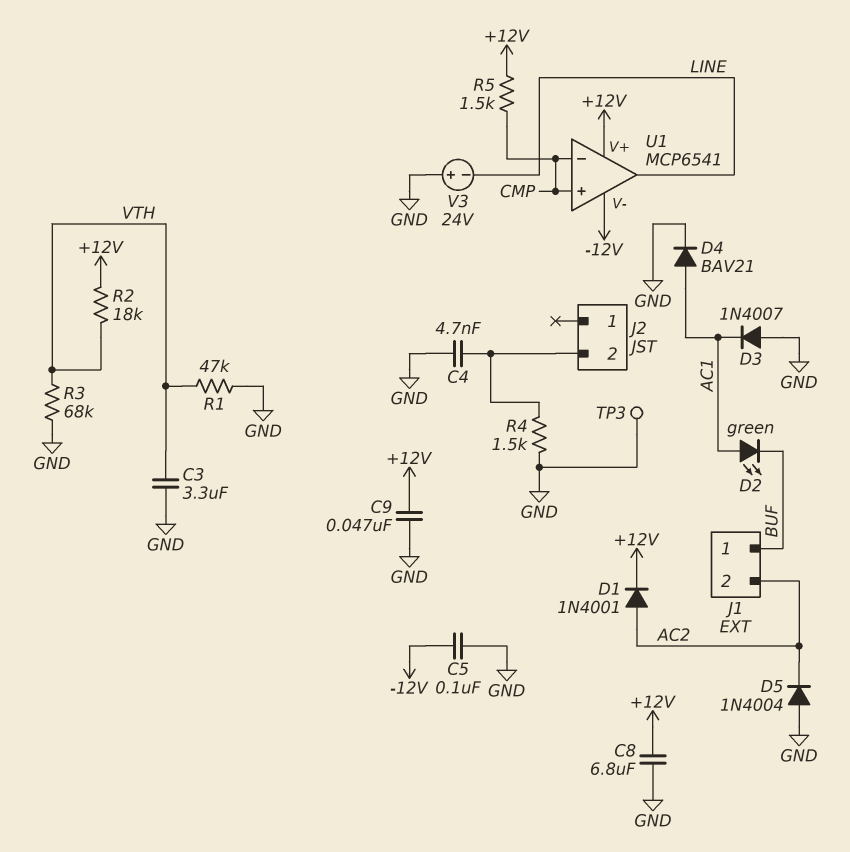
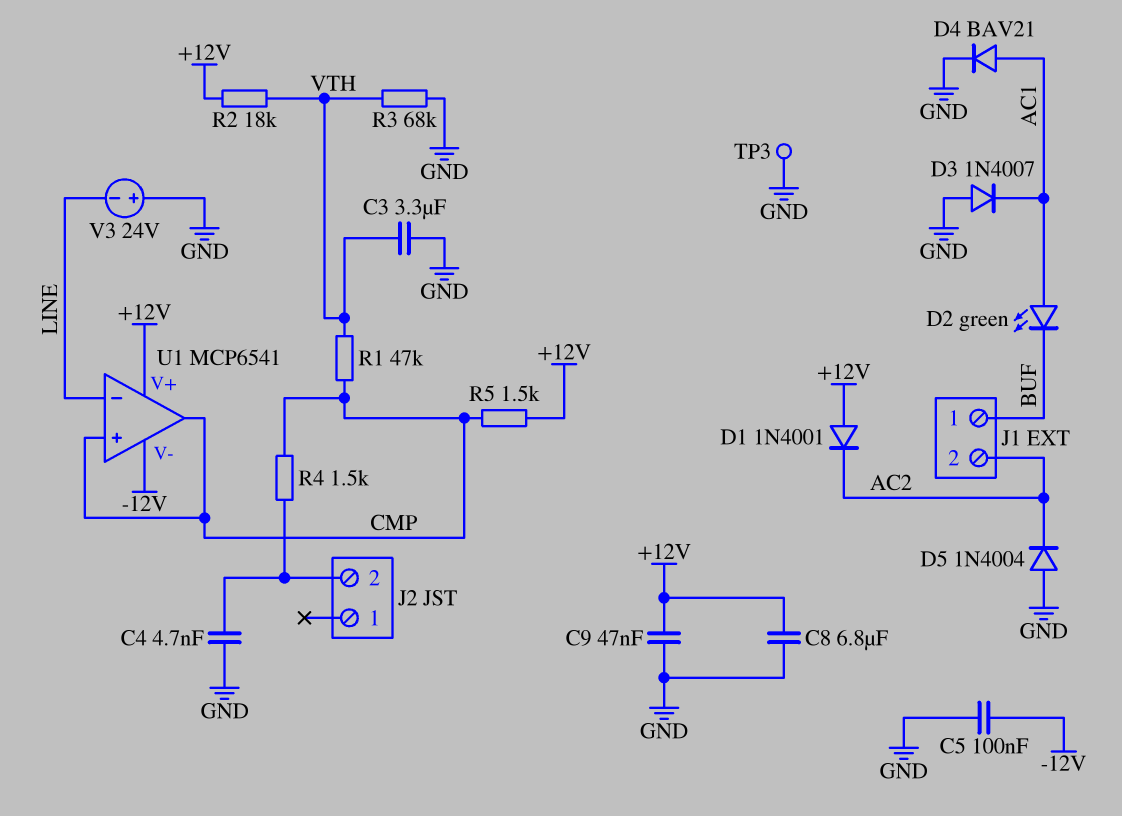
D1: diode 1N4001 (A AC2, K +12V) -> diode 1N4001 (A +12V, K AC2)
R1: 47k (GND, VTH) -> 47k (CMP, VTH)
R4: 1.5k (GND, J2/2) -> 1.5k (CMP, J2/2)
U1 pin in-: CMP -> LINE
U1 pin out: LINE -> CMP

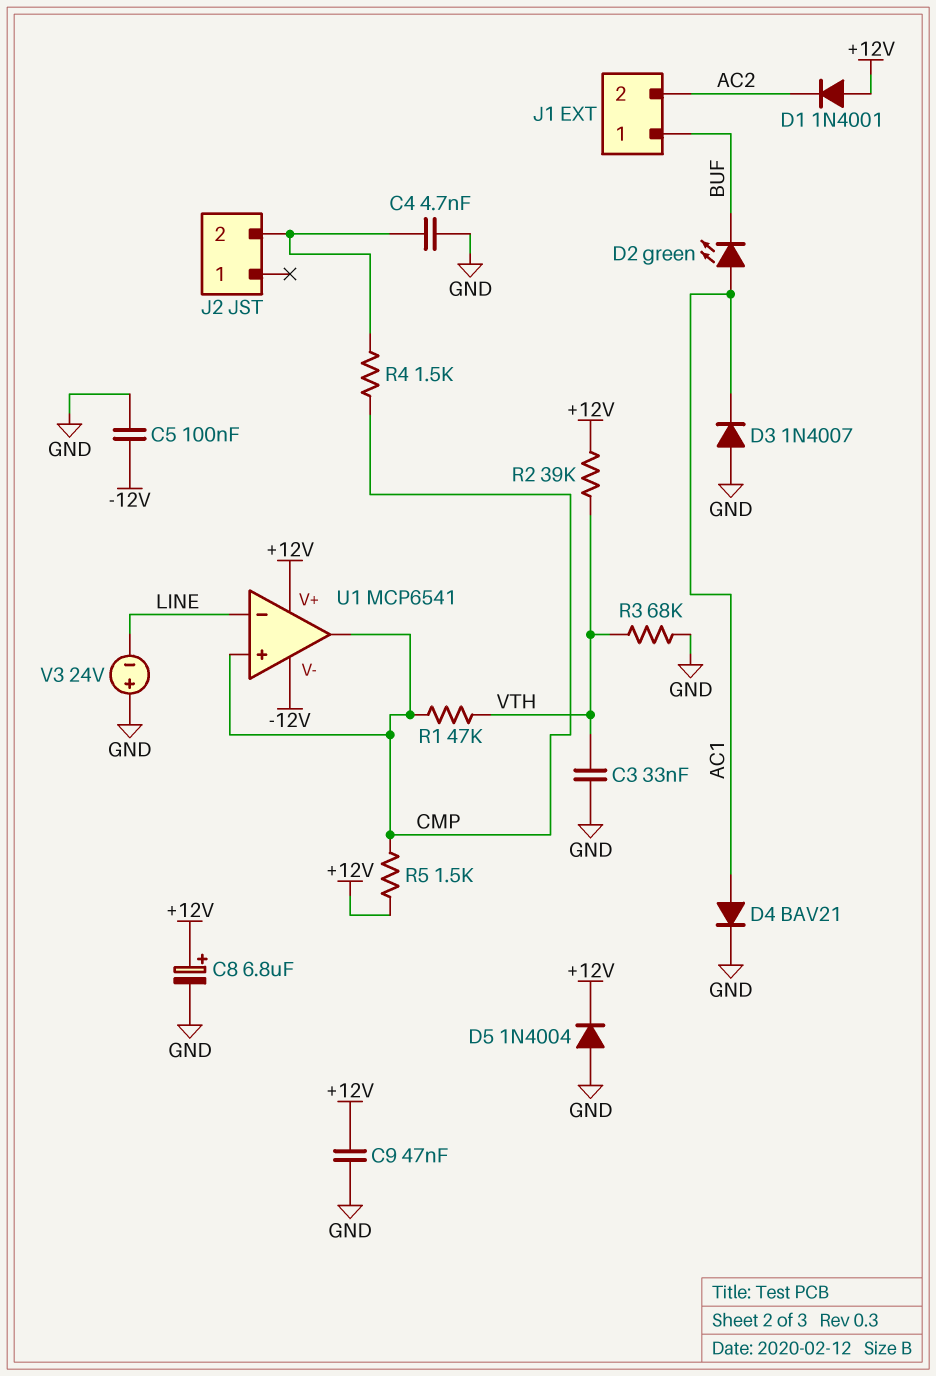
C3: 3.3uF (GND, VTH) -> 33nF (GND, VTH)
C8: 6.8uF (+12V, GND) -> 6.8uF (plus +12V, minus GND)
D5: diode 1N4004 (A GND, K AC2) -> diode 1N4004 (A GND, K +12V)
R2: 18k (+12V, VTH) -> 39k (+12V, VTH)
TP3: test point (GND) -> none

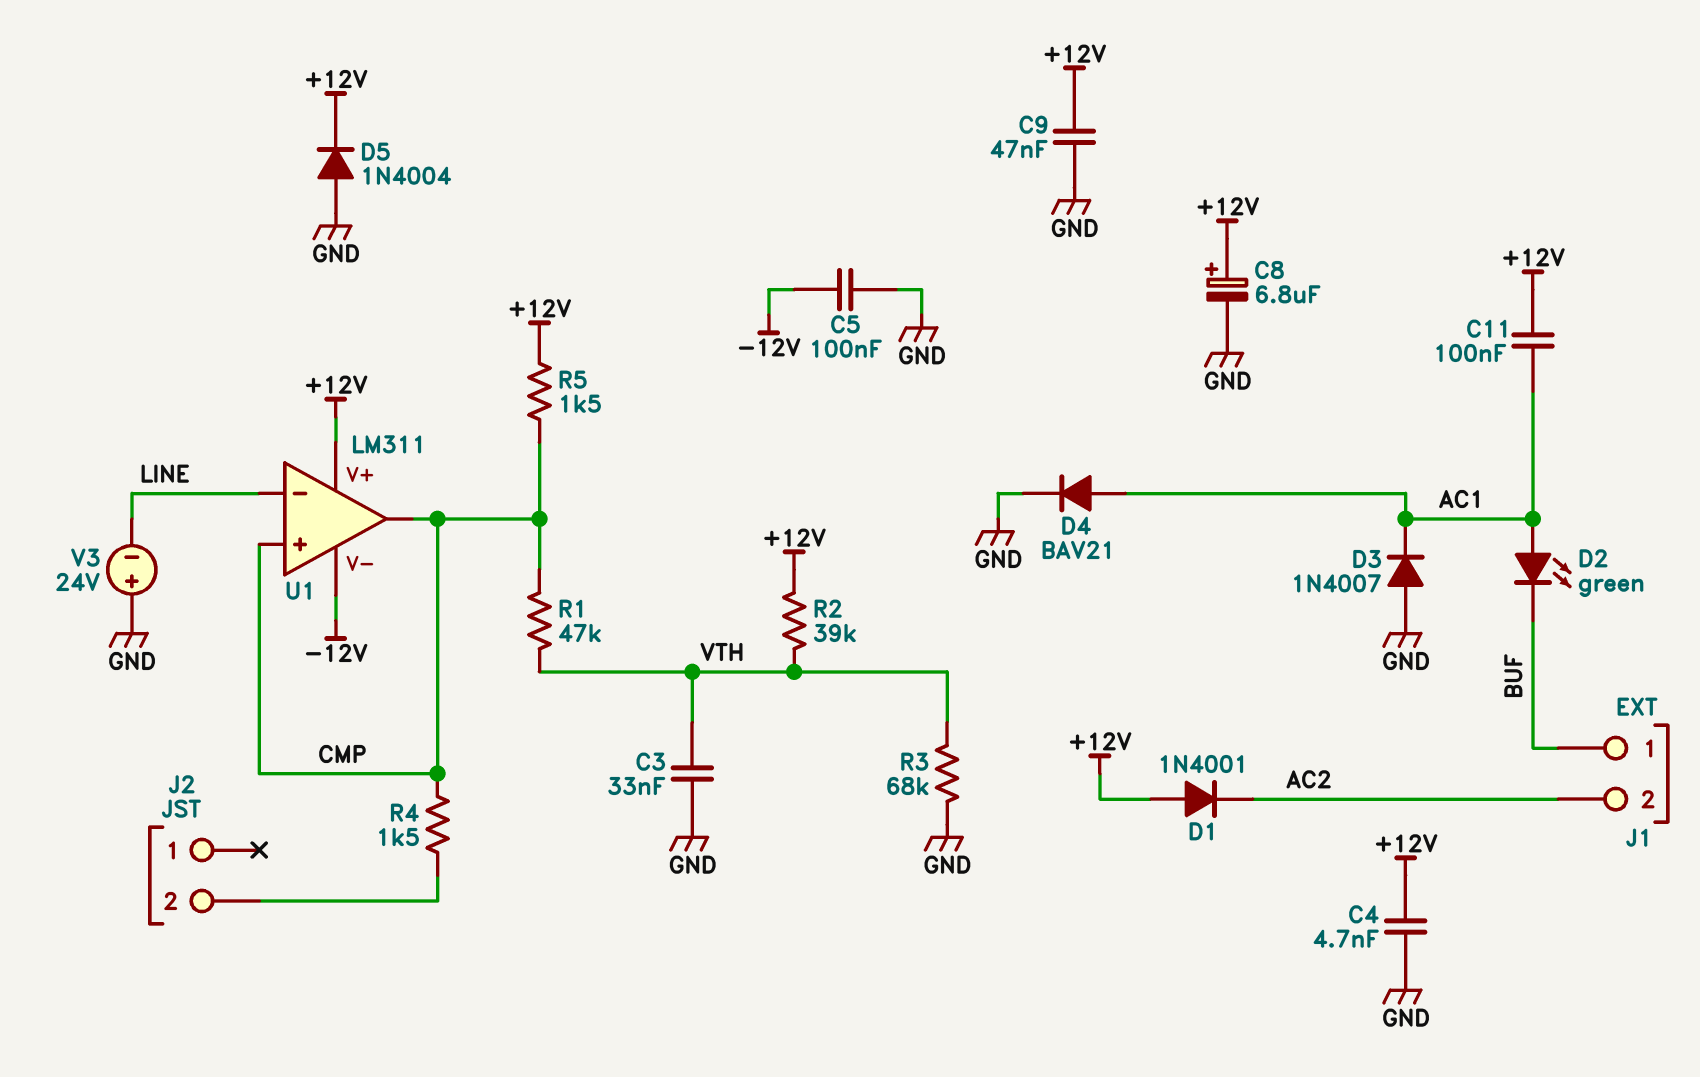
C4: 4.7nF (GND, J2/2) -> 4.7nF (+12V, GND)
C11: none -> 100nF (+12V, AC1)
U1: MCP6541 -> LM311

